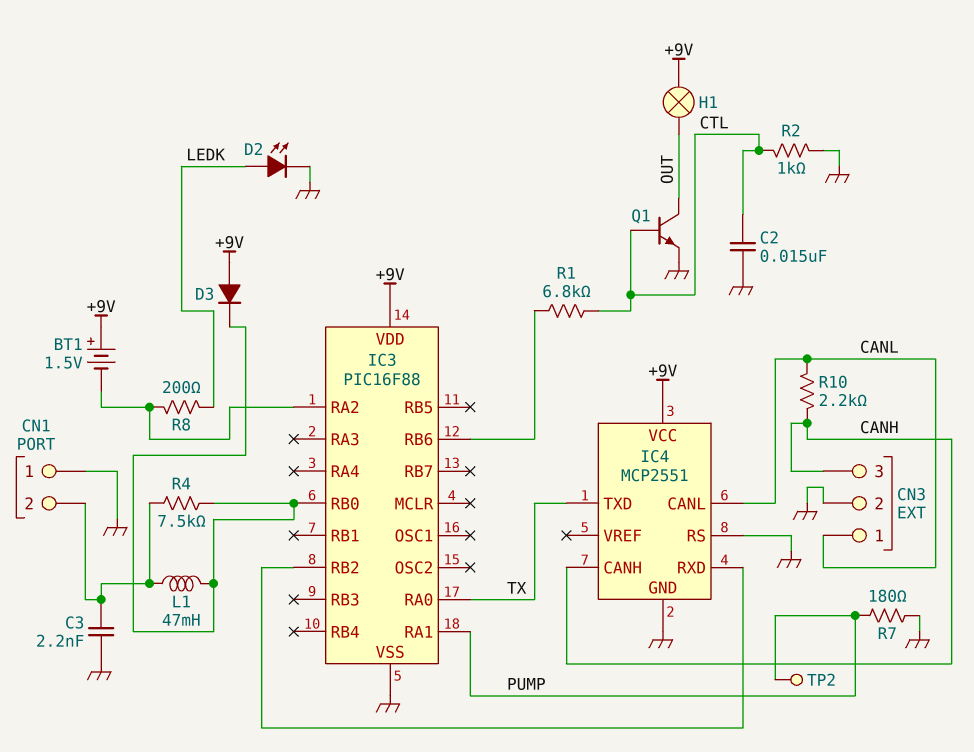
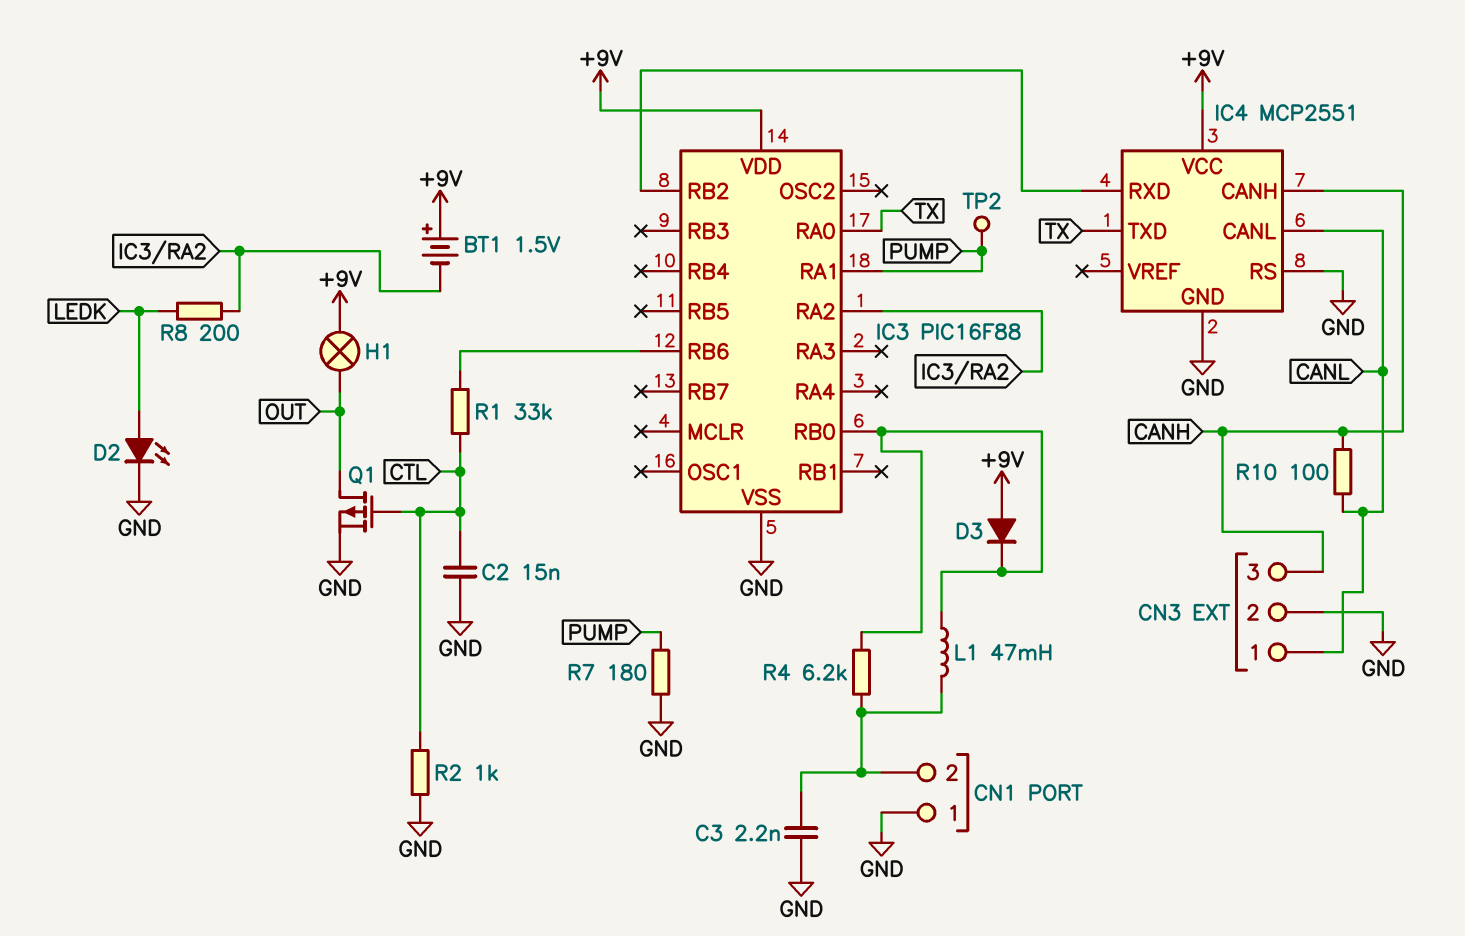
Q1: NPN (B CTL, C OUT, E GND) -> PMOS (G CTL, D OUT, S GND)
R1: 6.8k (CTL, IC3/RB6) -> 33k (CTL, IC3/RB6)
R4: 7.5k (CN1/2, IC3/RB0) -> 6.2k (CN1/2, IC3/RB0)
R10: 2.2k (CANH, CANL) -> 100 (CANH, CANL)

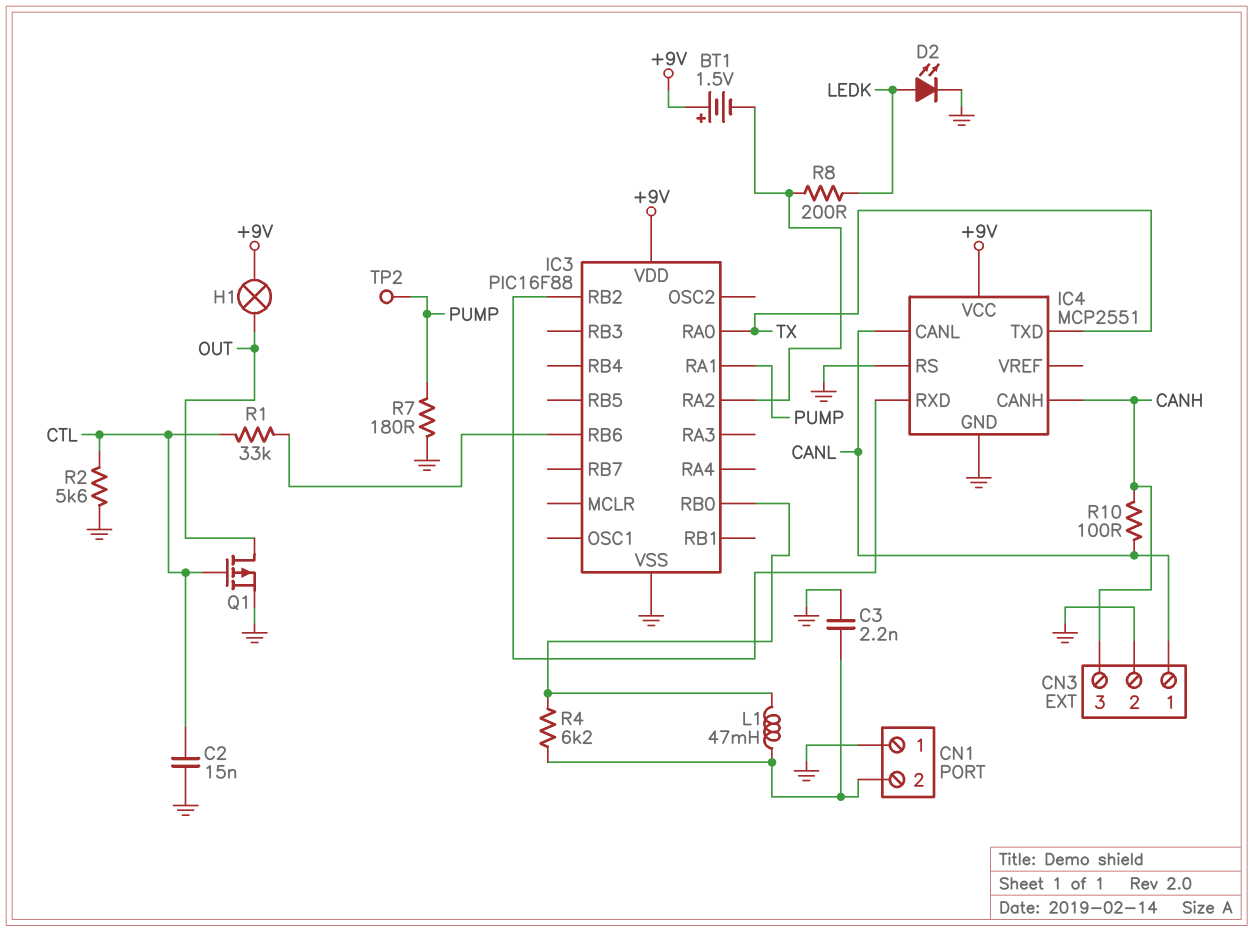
D3: diode (A +9V, K IC3/RB0) -> none
R2: 1k (CTL, GND) -> 5.6k (CTL, GND)

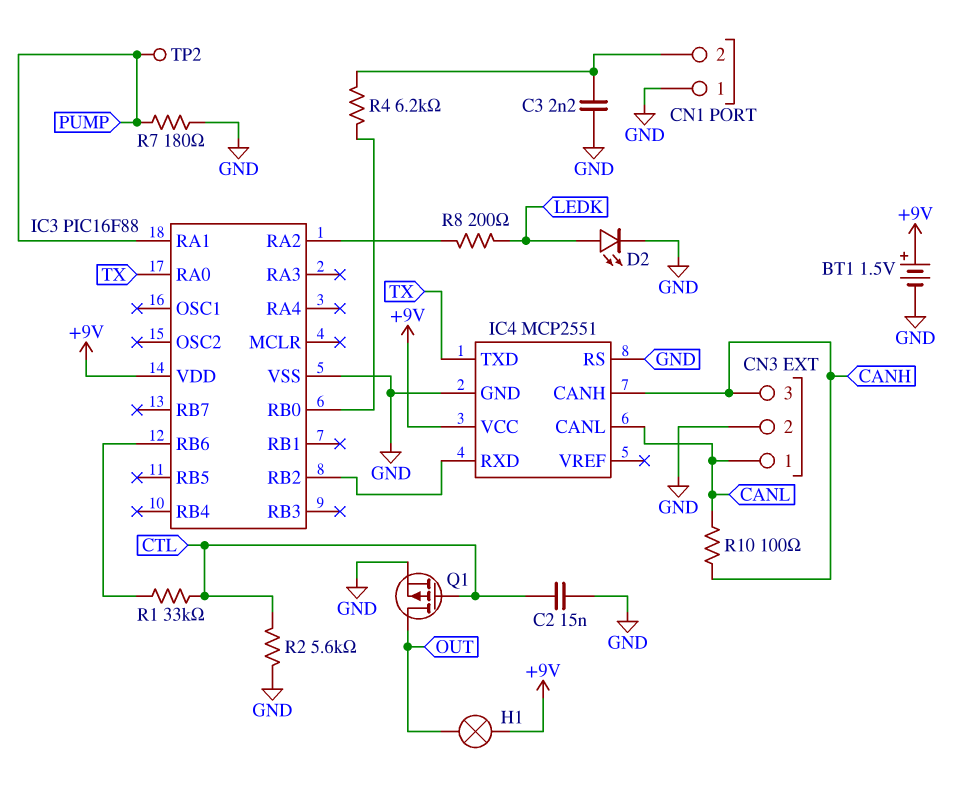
BT1: 1.5V (plus +9V, minus IC3/RA2) -> 1.5V (plus +9V, minus GND)
L1: 47mH (CN1/2, IC3/RB0) -> none

